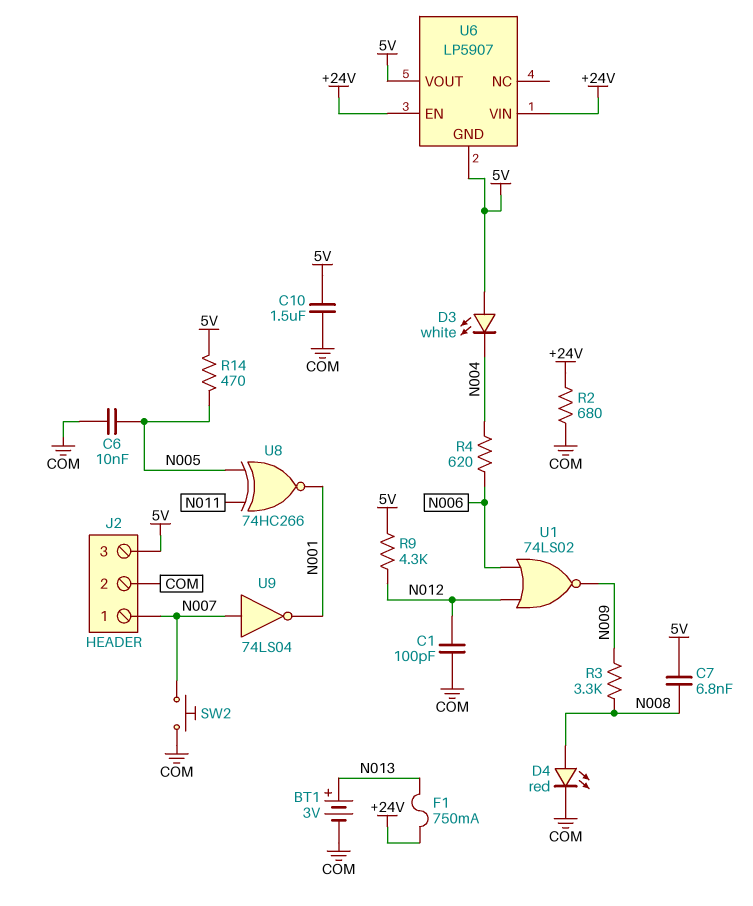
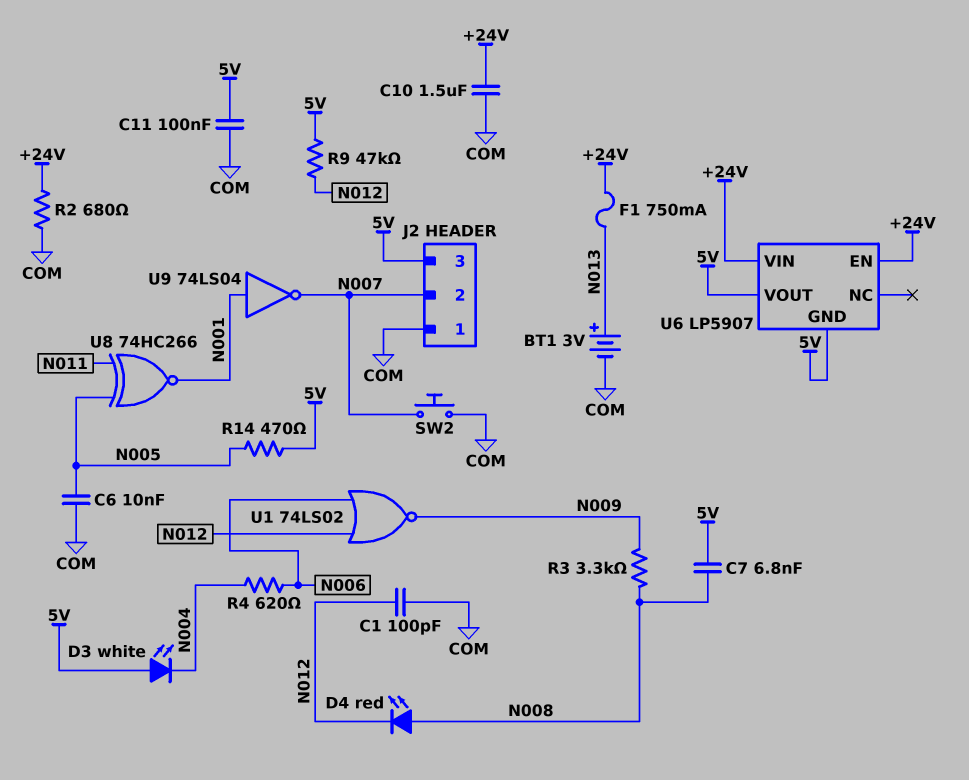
C10: 1.5uF (5V, COM) -> 1.5uF (+24V, COM)
C11: none -> 100nF (5V, COM)
D4: LED red (A N008, K COM) -> LED red (A N008, K N012)
J2 pin 1: N007 -> COM
J2 pin 2: COM -> N007
R9: 4.3k (5V, N012) -> 47k (5V, N012)
U9: NOT 74LS04 (in N007, out N001) -> NOT 74LS04 (in N001, out N007)

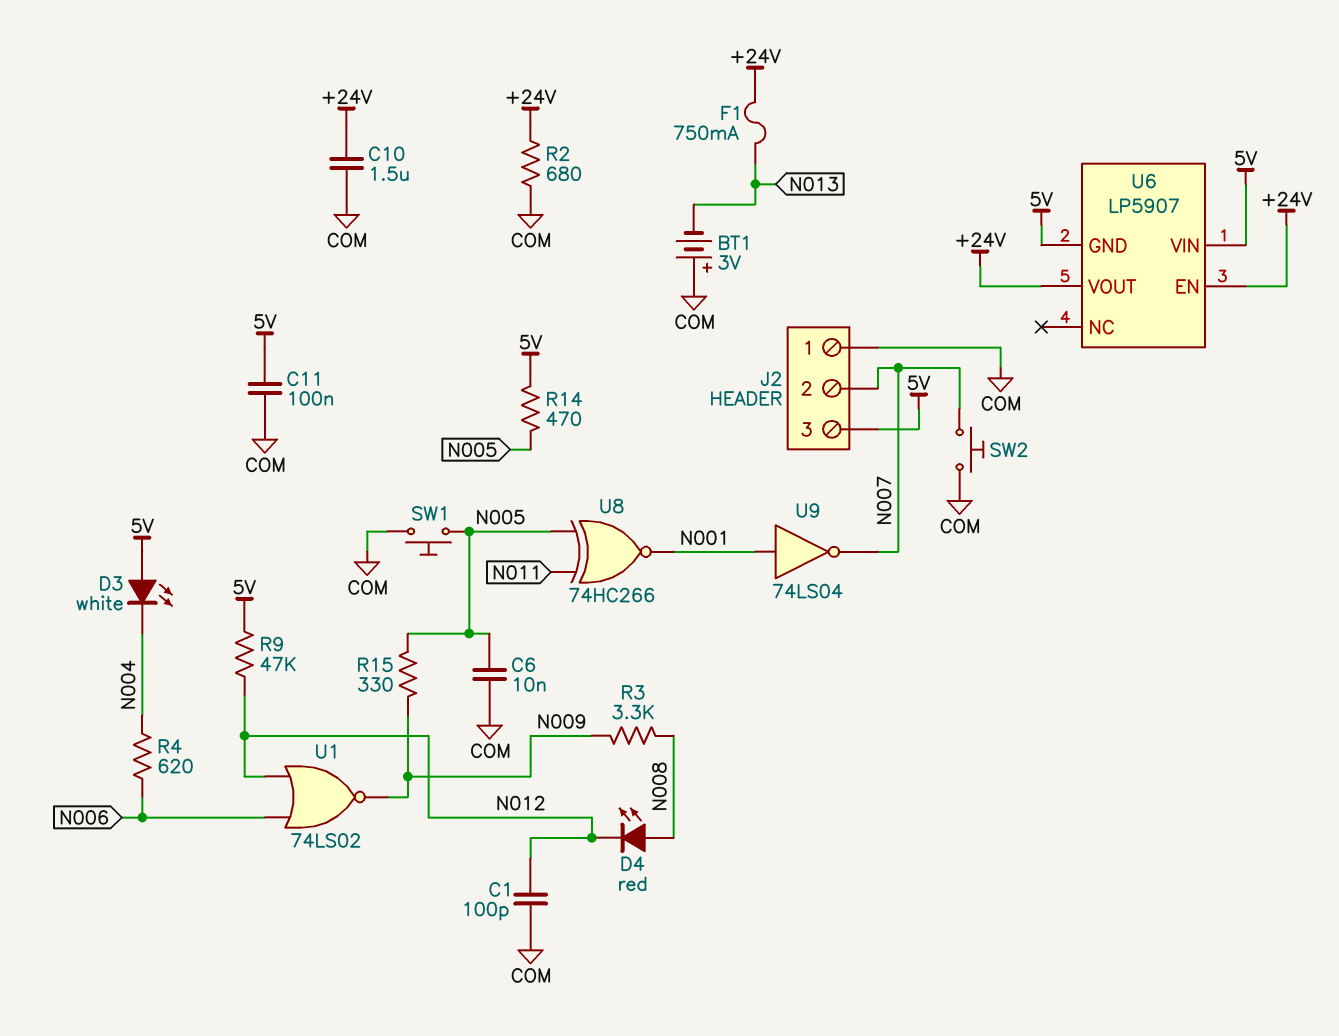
BT1: 3V (plus N013, minus COM) -> 3V (plus COM, minus N013)
C7: 6.8nF (5V, N008) -> none
R15: none -> 330 (N005, N009)
SW1: none -> button (COM, N005)
U6 pin VIN: +24V -> 5V
U6 pin VOUT: 5V -> +24V

